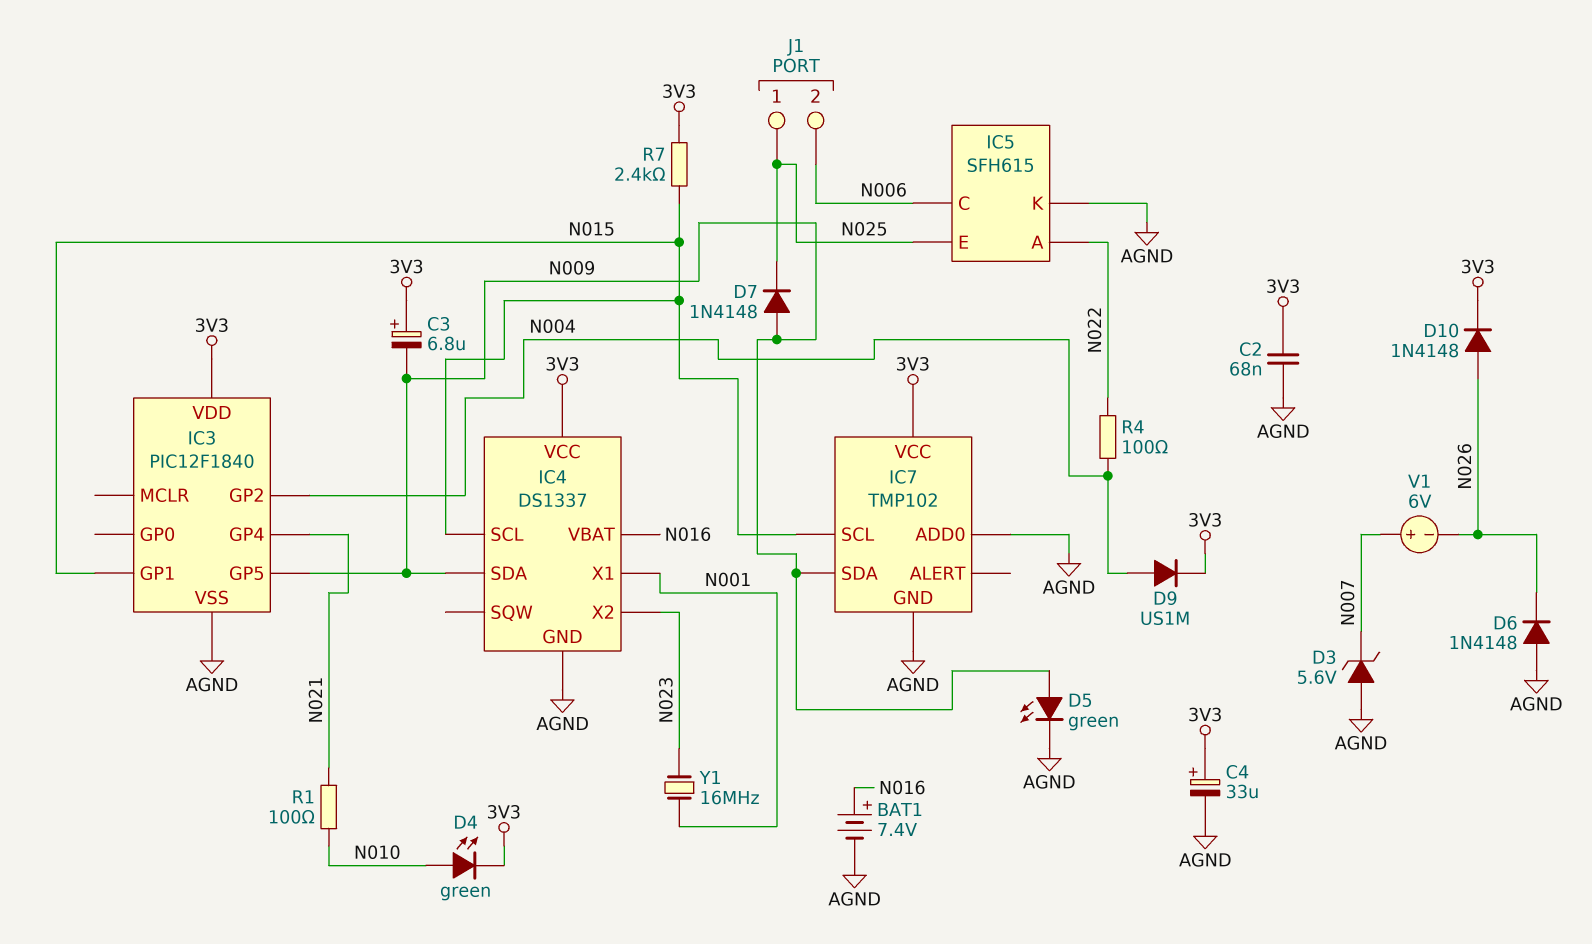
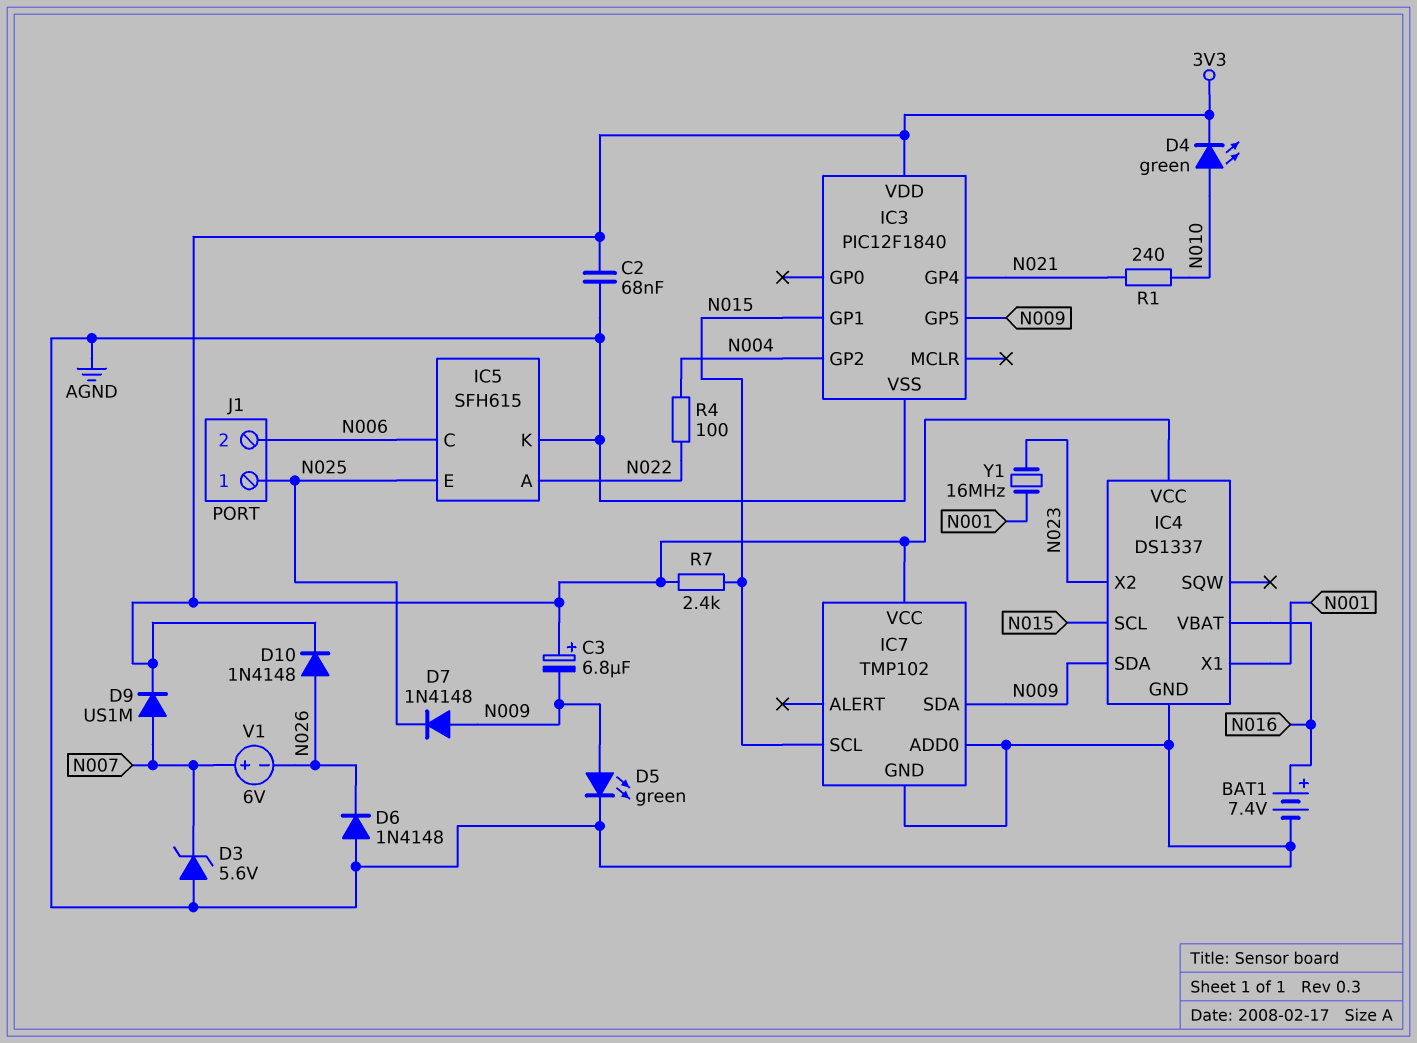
C4: 33uF (plus 3V3, minus AGND) -> none
D9: diode US1M (A N004, K 3V3) -> diode US1M (A N007, K 3V3)
R1: 100 (N010, N021) -> 240 (N010, N021)

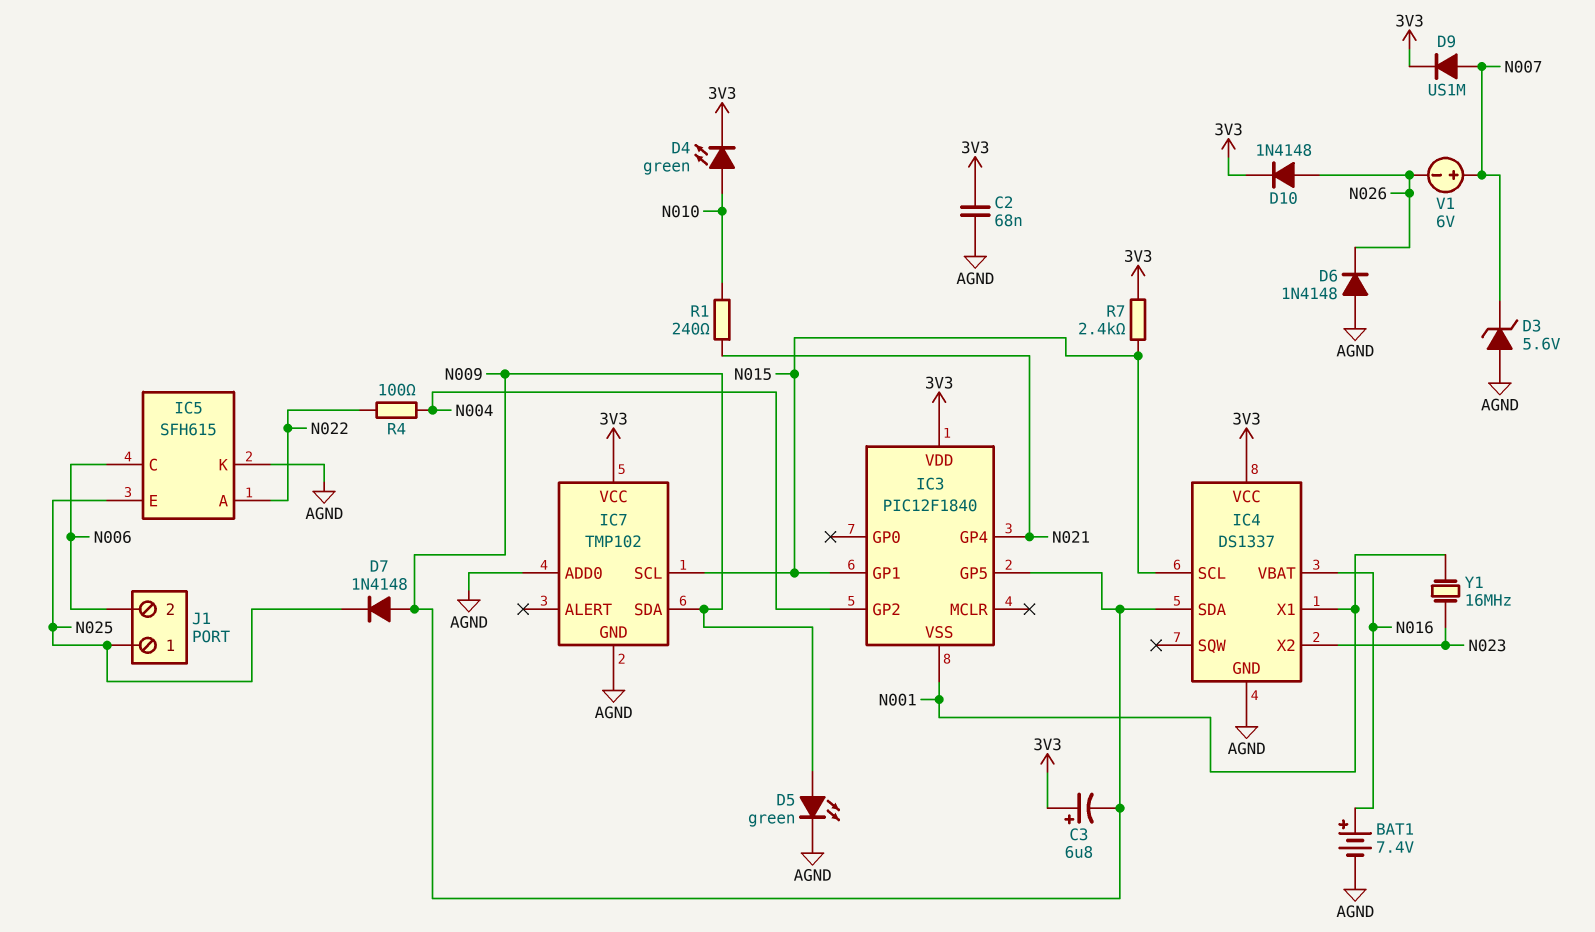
IC3 pin VSS: AGND -> N001

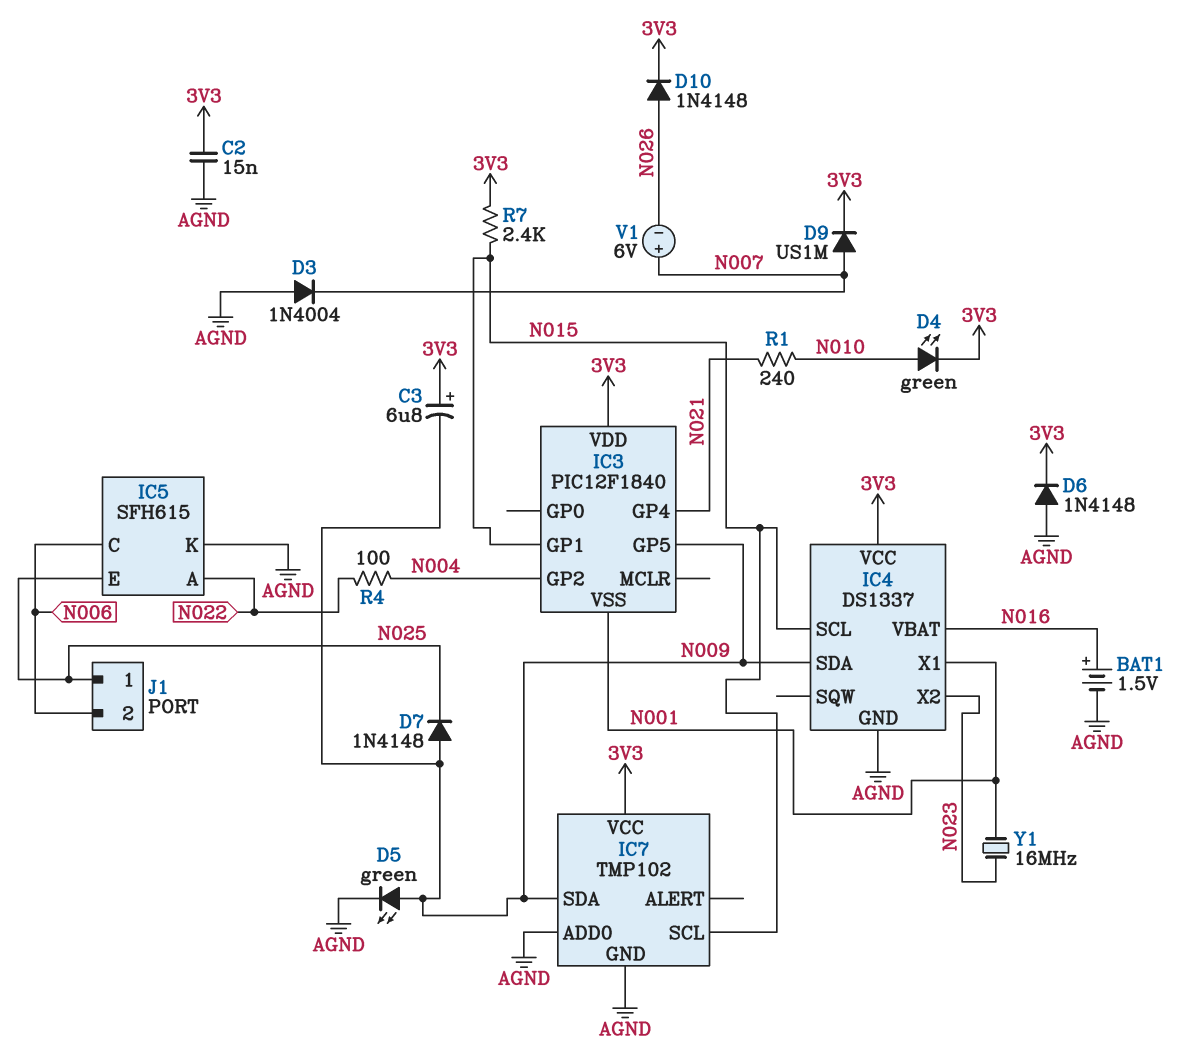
BAT1: 7.4V (plus N016, minus AGND) -> 1.5V (plus N016, minus AGND)
C2: 68nF (3V3, AGND) -> 15nF (3V3, AGND)
D3: zener 5.6V (A AGND, K N007) -> diode 1N4004 (A AGND, K N007)
D6: diode 1N4148 (A AGND, K N026) -> diode 1N4148 (A AGND, K 3V3)

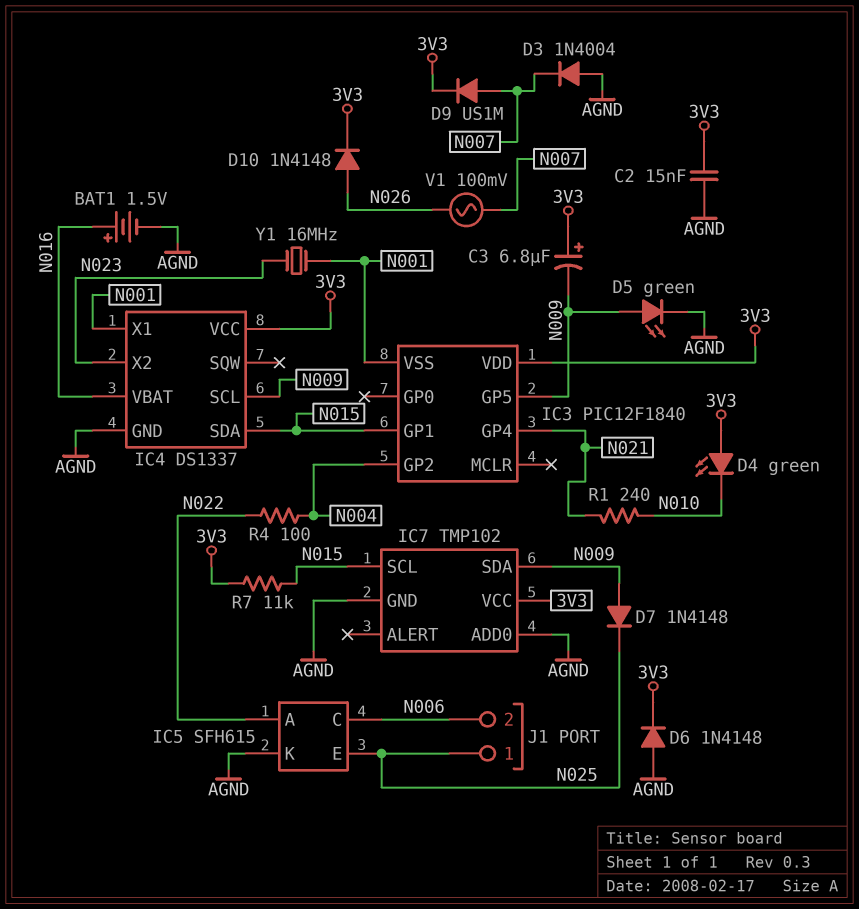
D4: LED green (A N010, K 3V3) -> LED green (A 3V3, K N010)
IC4 pin SCL: N015 -> N009
IC4 pin SDA: N009 -> N015
R7: 2.4k (3V3, N015) -> 11k (3V3, N015)
V1: 6V (plus N007, minus N026) -> AC 100mV (N007, N026)

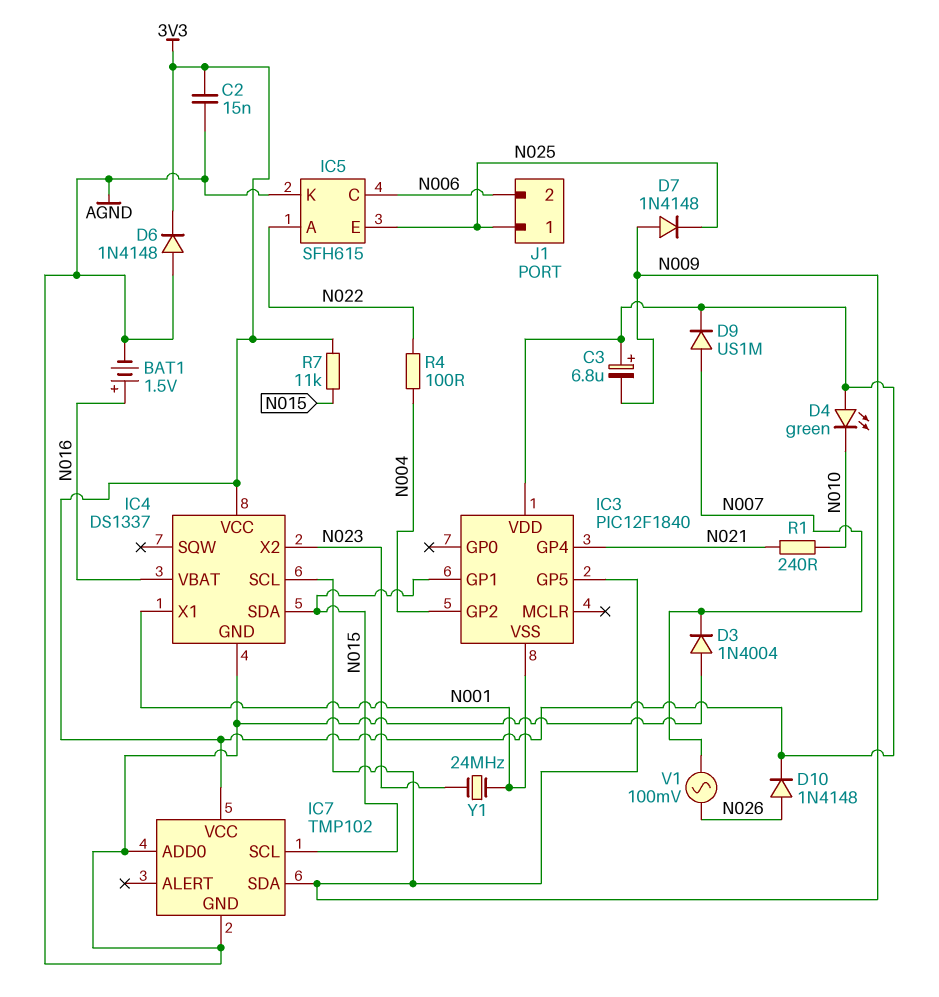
D5: LED green (A N009, K AGND) -> none
Y1: 16MHz (N001, N023) -> 24MHz (N001, N023)

